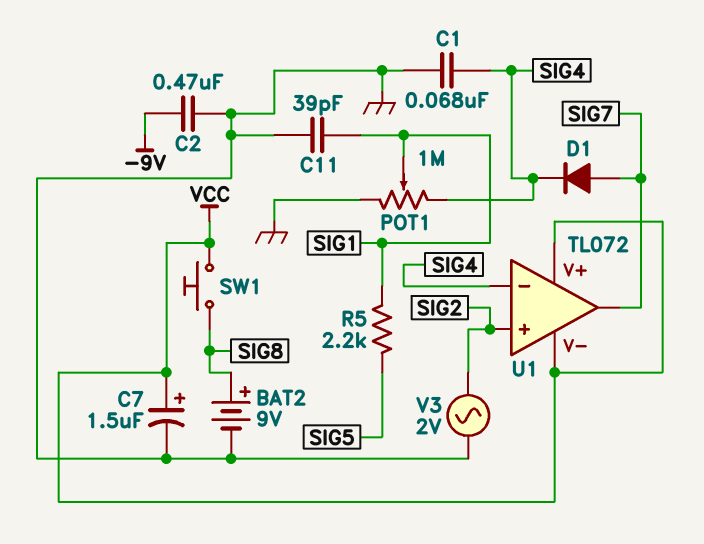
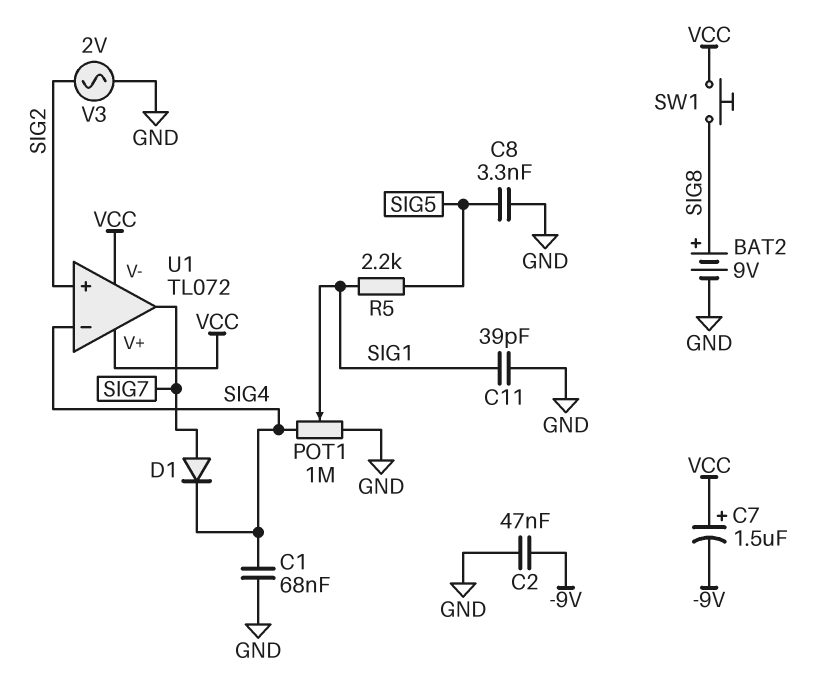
C2: 470nF (-9V, GND) -> 47nF (-9V, GND)
C7: 1.5uF (plus VCC, minus GND) -> 1.5uF (plus VCC, minus -9V)
C8: none -> 3.3nF (GND, SIG5)

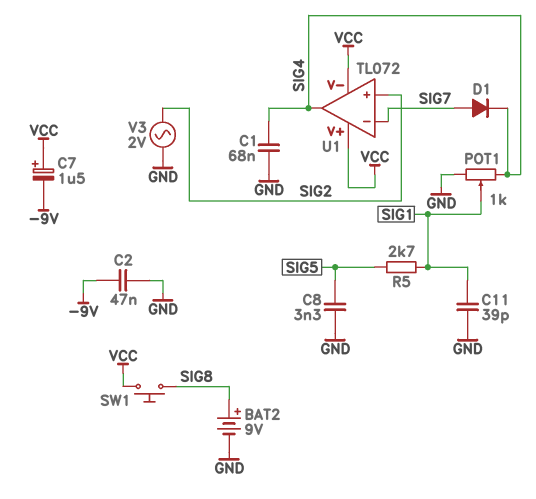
POT1: 1M (GND, SIG4, wiper SIG1) -> 1k (GND, SIG4, wiper SIG1)
R5: 2.2k (SIG1, SIG5) -> 2.7k (SIG1, SIG5)
U1 pin in-: SIG4 -> SIG7
U1 pin out: SIG7 -> SIG4

